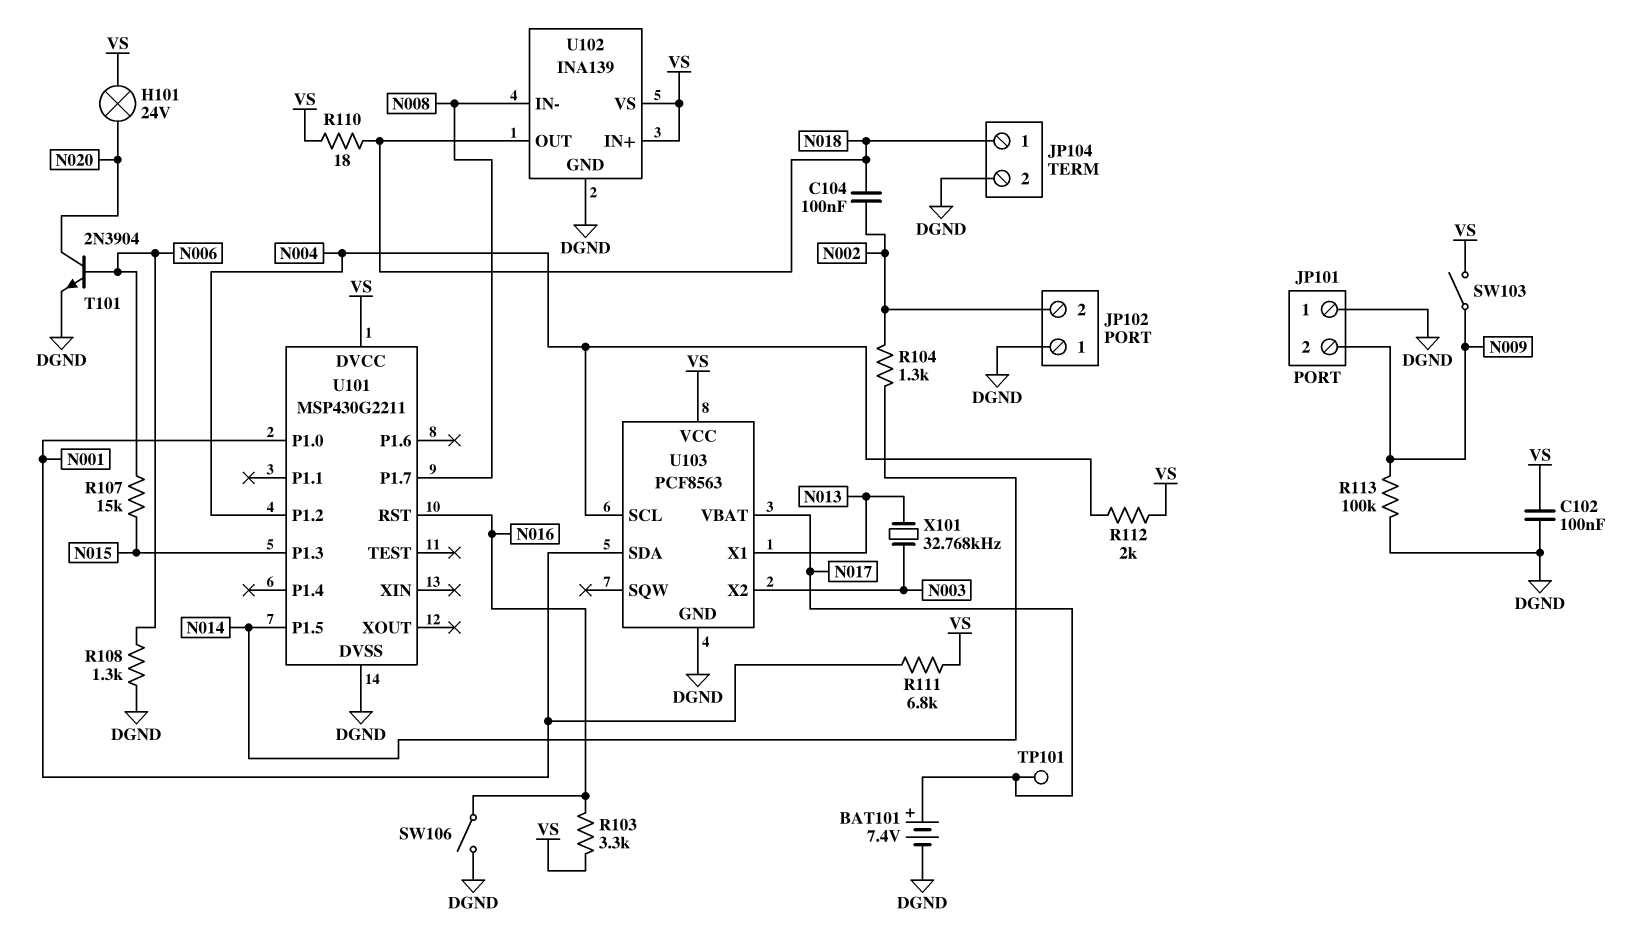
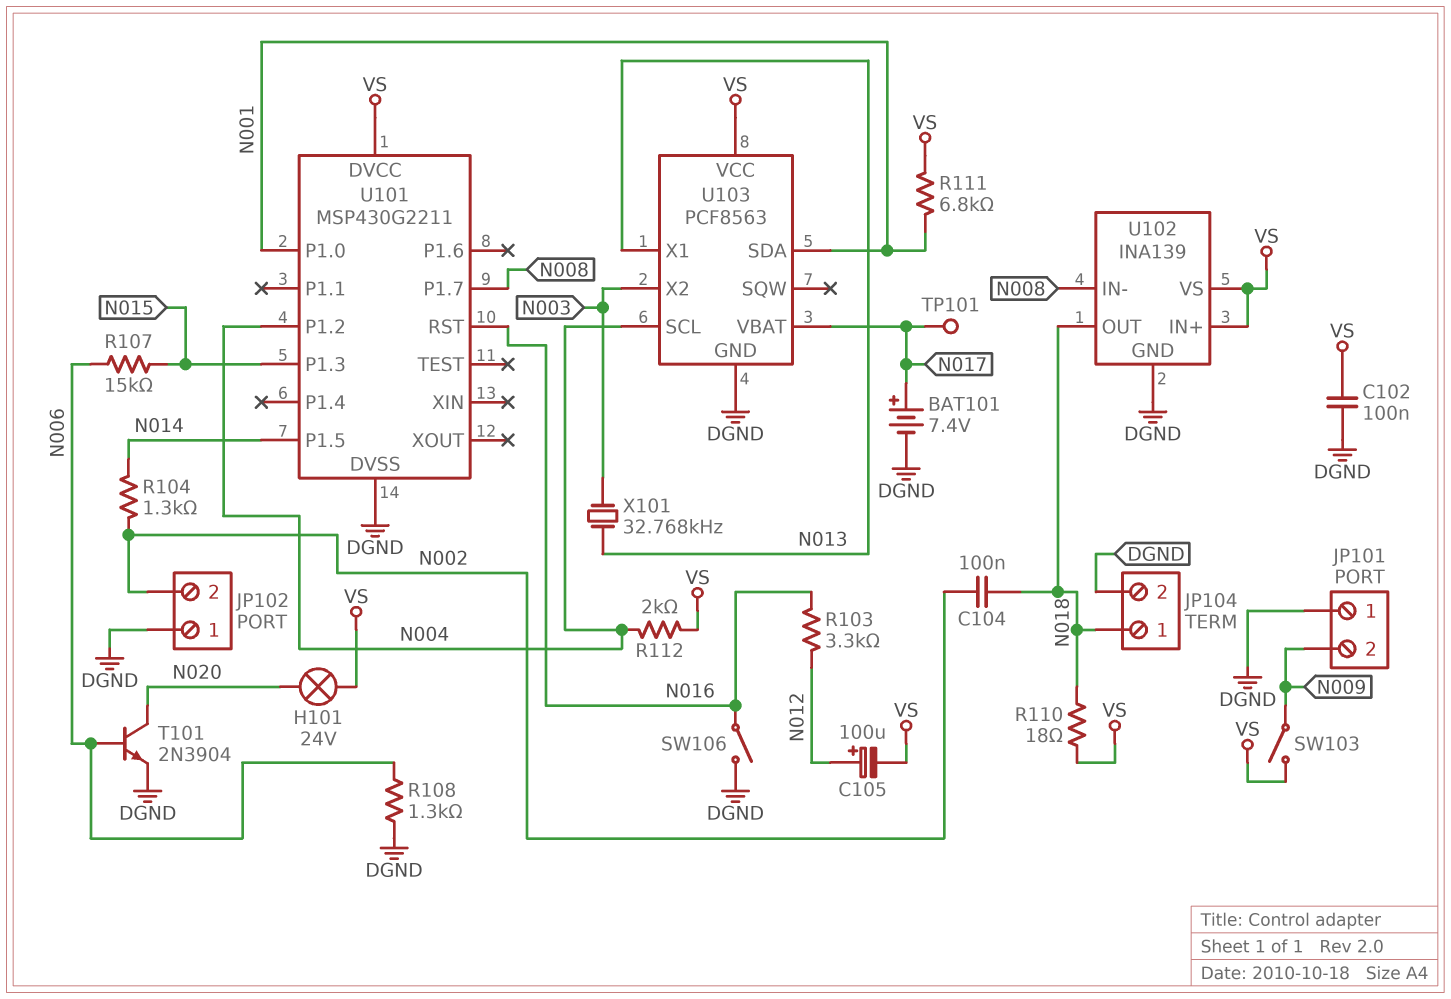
C105: none -> 100uF (plus N012, minus VS)
R103: 3.3k (N016, VS) -> 3.3k (N012, N016)
R113: 100k (DGND, N009) -> none

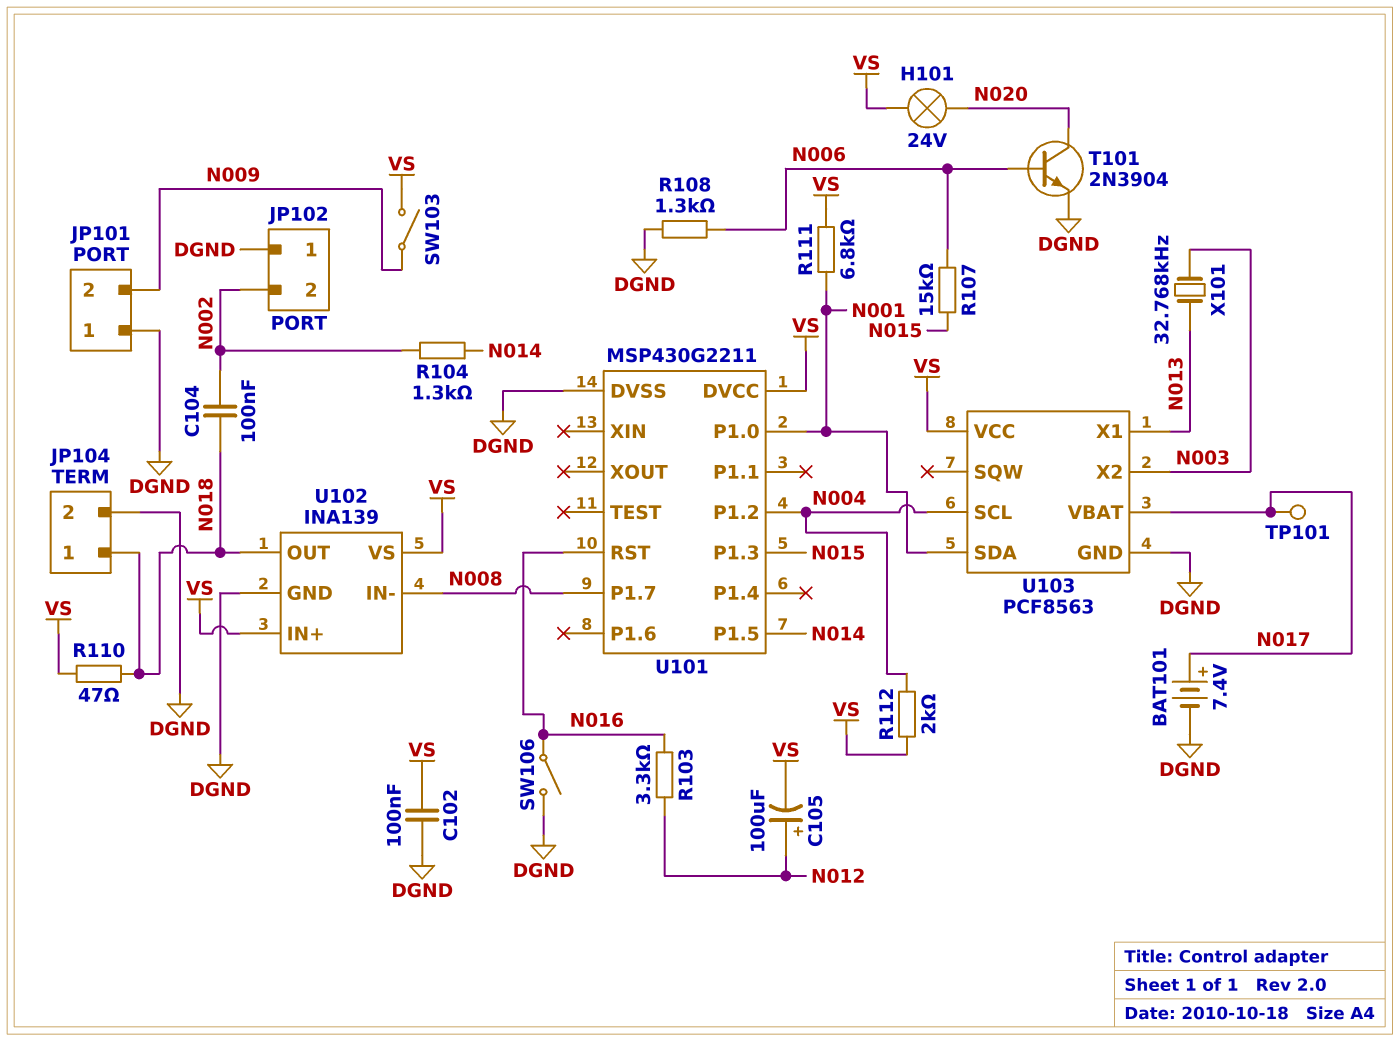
R110: 18 (N018, VS) -> 47 (N018, VS)

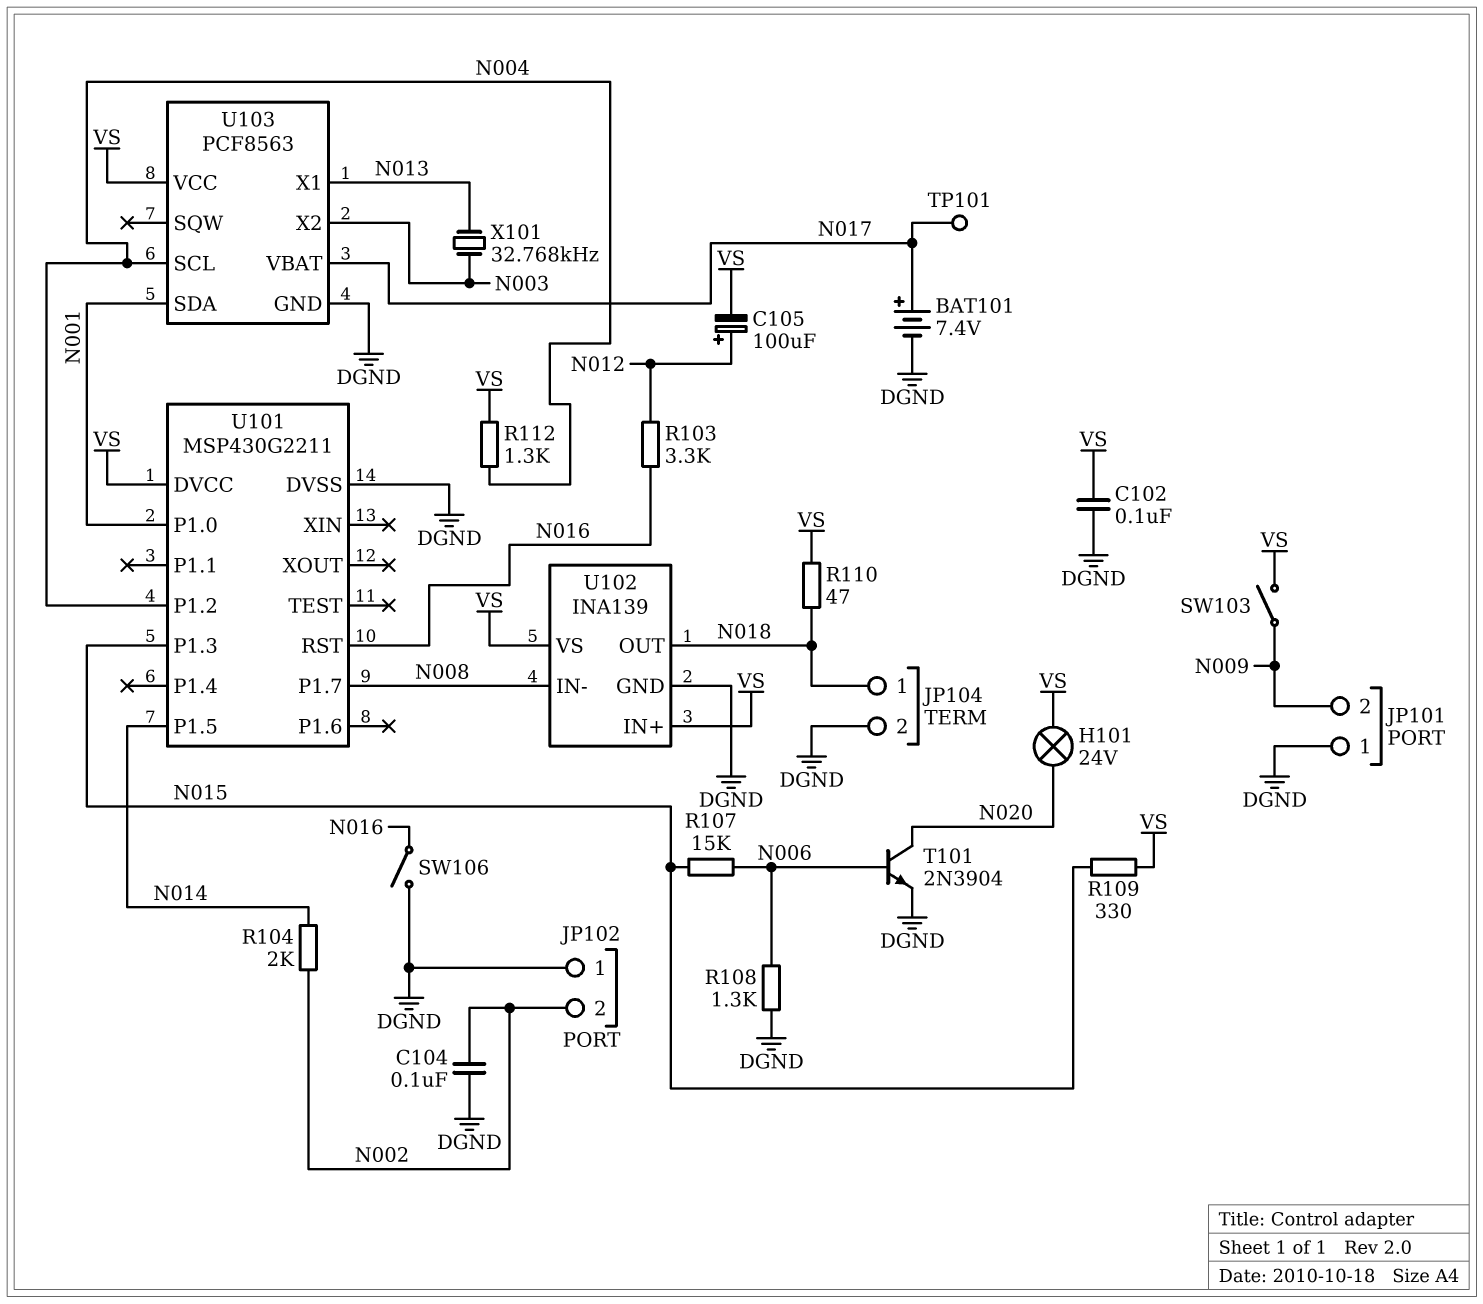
C104: 100nF (N002, N018) -> 100nF (DGND, N002)
R104: 1.3k (N002, N014) -> 2k (N002, N014)
R109: none -> 330 (N015, VS)
R111: 6.8k (N001, VS) -> none
R112: 2k (N004, VS) -> 1.3k (N004, VS)

